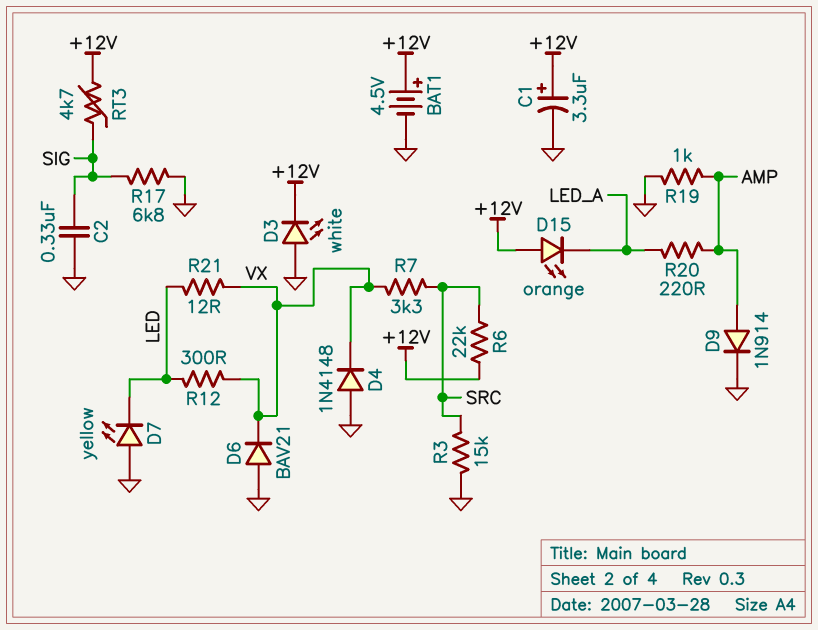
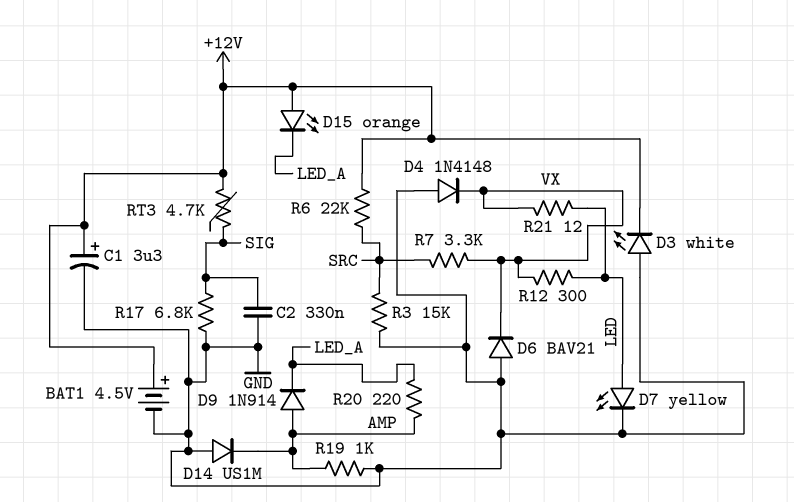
D7: LED yellow (A GND, K LED) -> LED yellow (A LED, K GND)
D9: diode 1N914 (A AMP, K GND) -> diode 1N914 (A AMP, K LED_A)
D14: none -> diode US1M (A GND, K AMP)

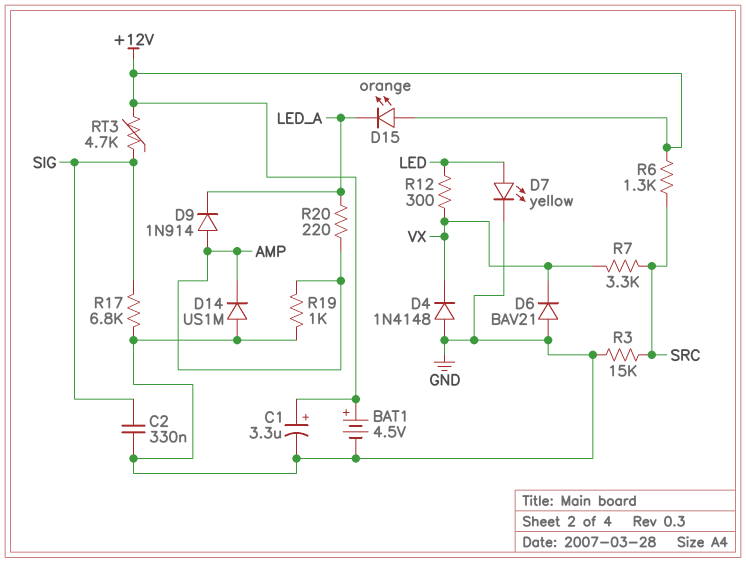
D3: LED white (A GND, K +12V) -> none
R6: 22k (+12V, SRC) -> 1.3k (+12V, SRC)
R21: 12 (LED, VX) -> none

